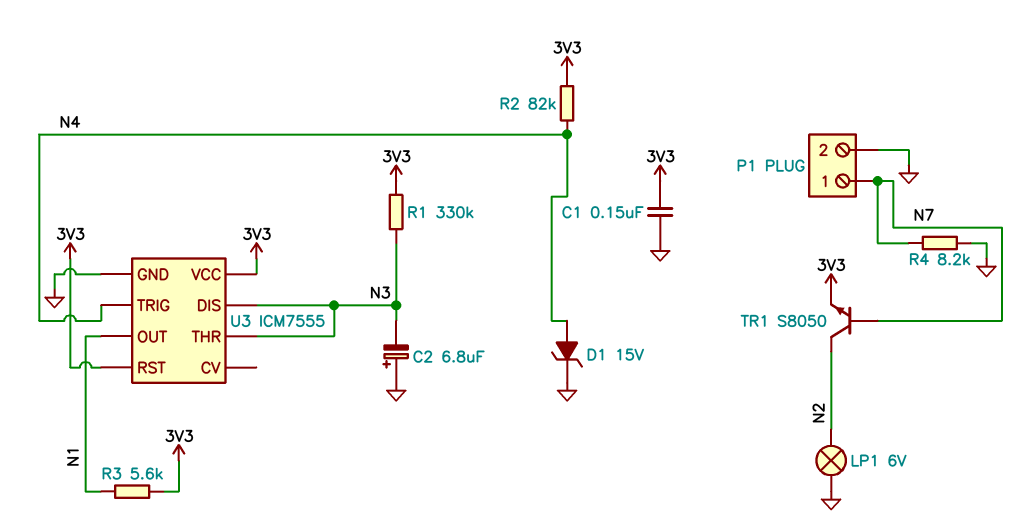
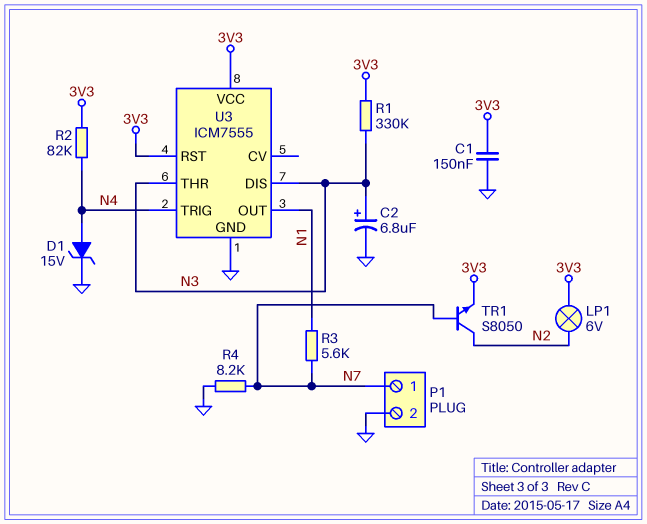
C2: 6.8uF (plus GND, minus N3) -> 6.8uF (plus N3, minus GND)
LP1: lamp 6V (GND, N2) -> lamp 6V (3V3, N2)
R3: 5.6k (3V3, N1) -> 5.6k (N1, N7)

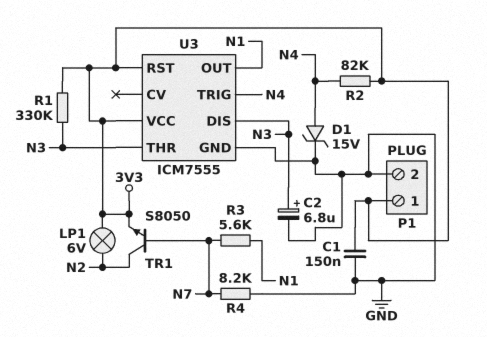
P1 pin 1: N7 -> 3V3

